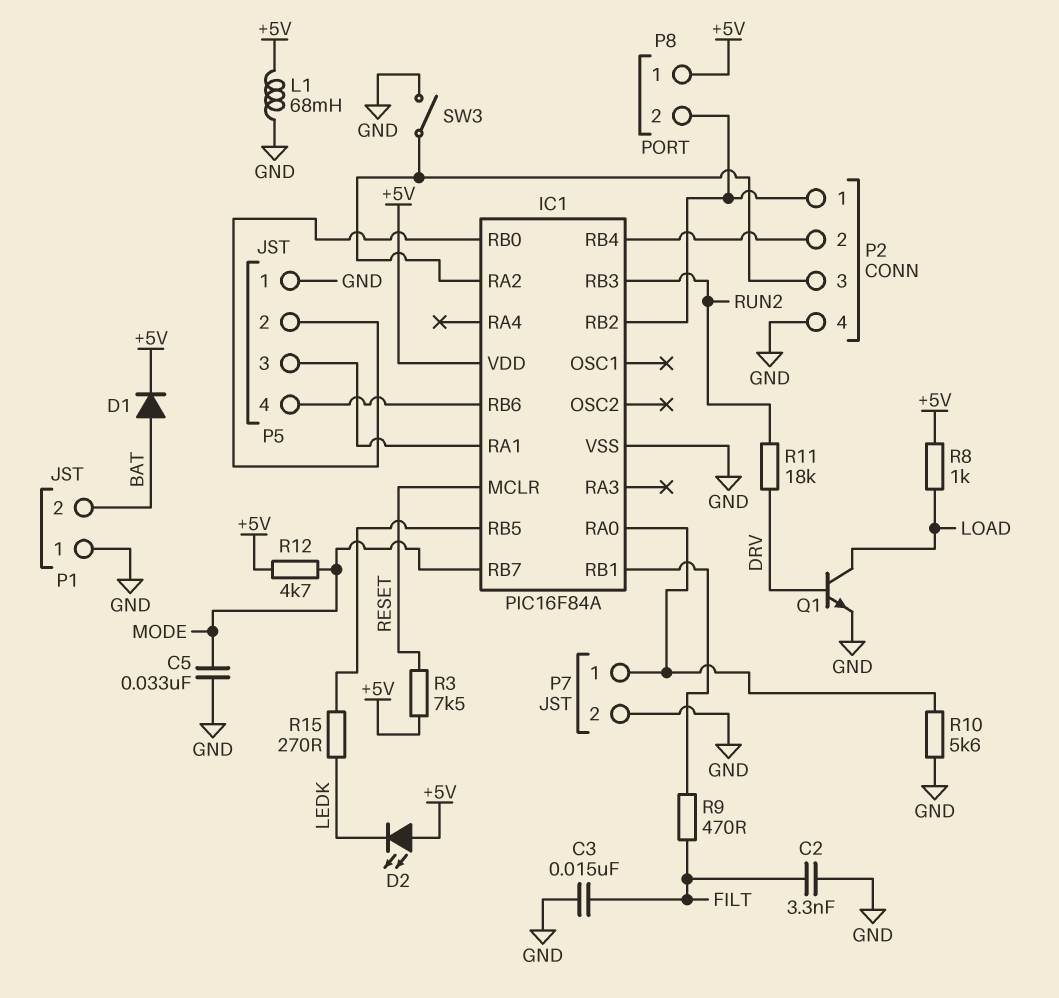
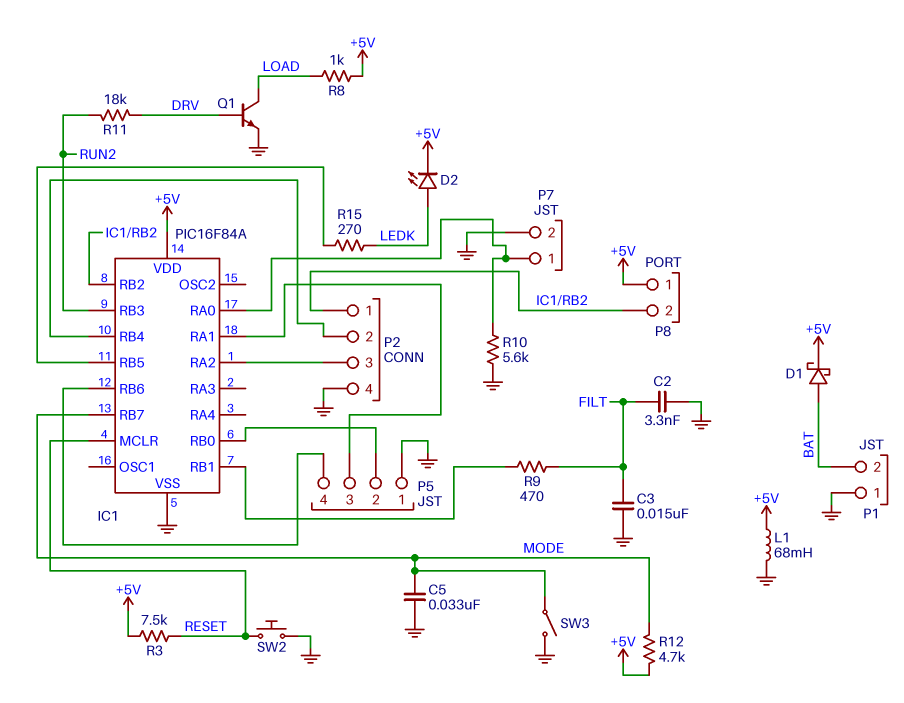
D1: diode (A BAT, K +5V) -> schottky (A BAT, K +5V)
D2: LED (A +5V, K LEDK) -> LED (A LEDK, K +5V)
SW2: none -> button (GND, RESET)
SW3: switch (GND, IC1/RA2) -> switch (GND, MODE)

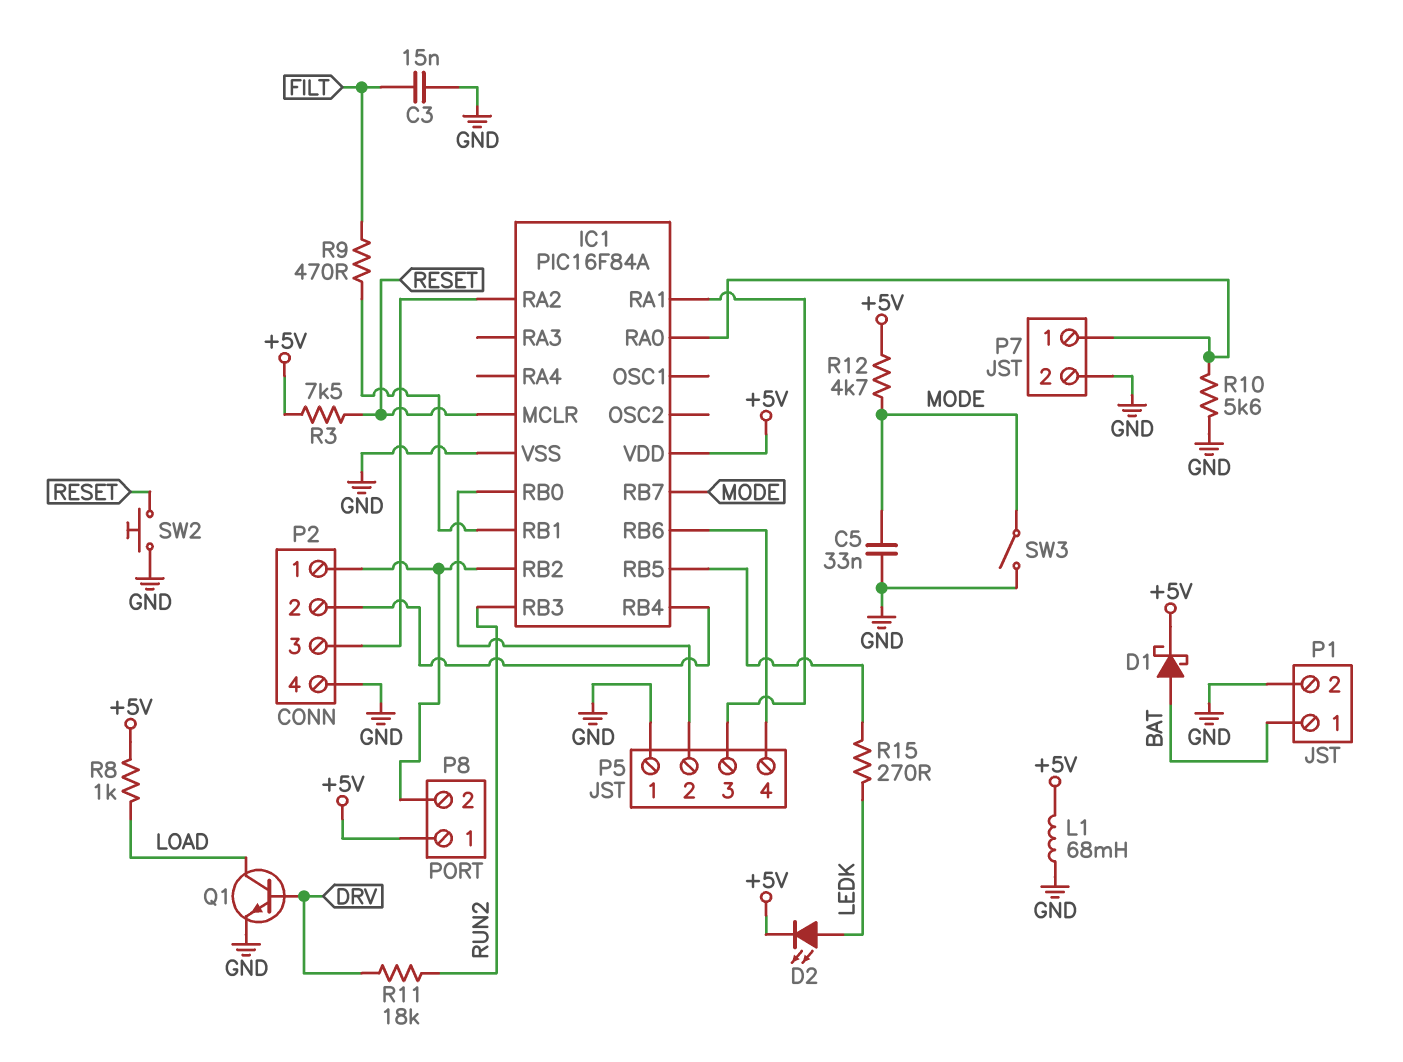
C2: 3.3nF (FILT, GND) -> none
P1 pin 1: GND -> BAT
P1 pin 2: BAT -> GND

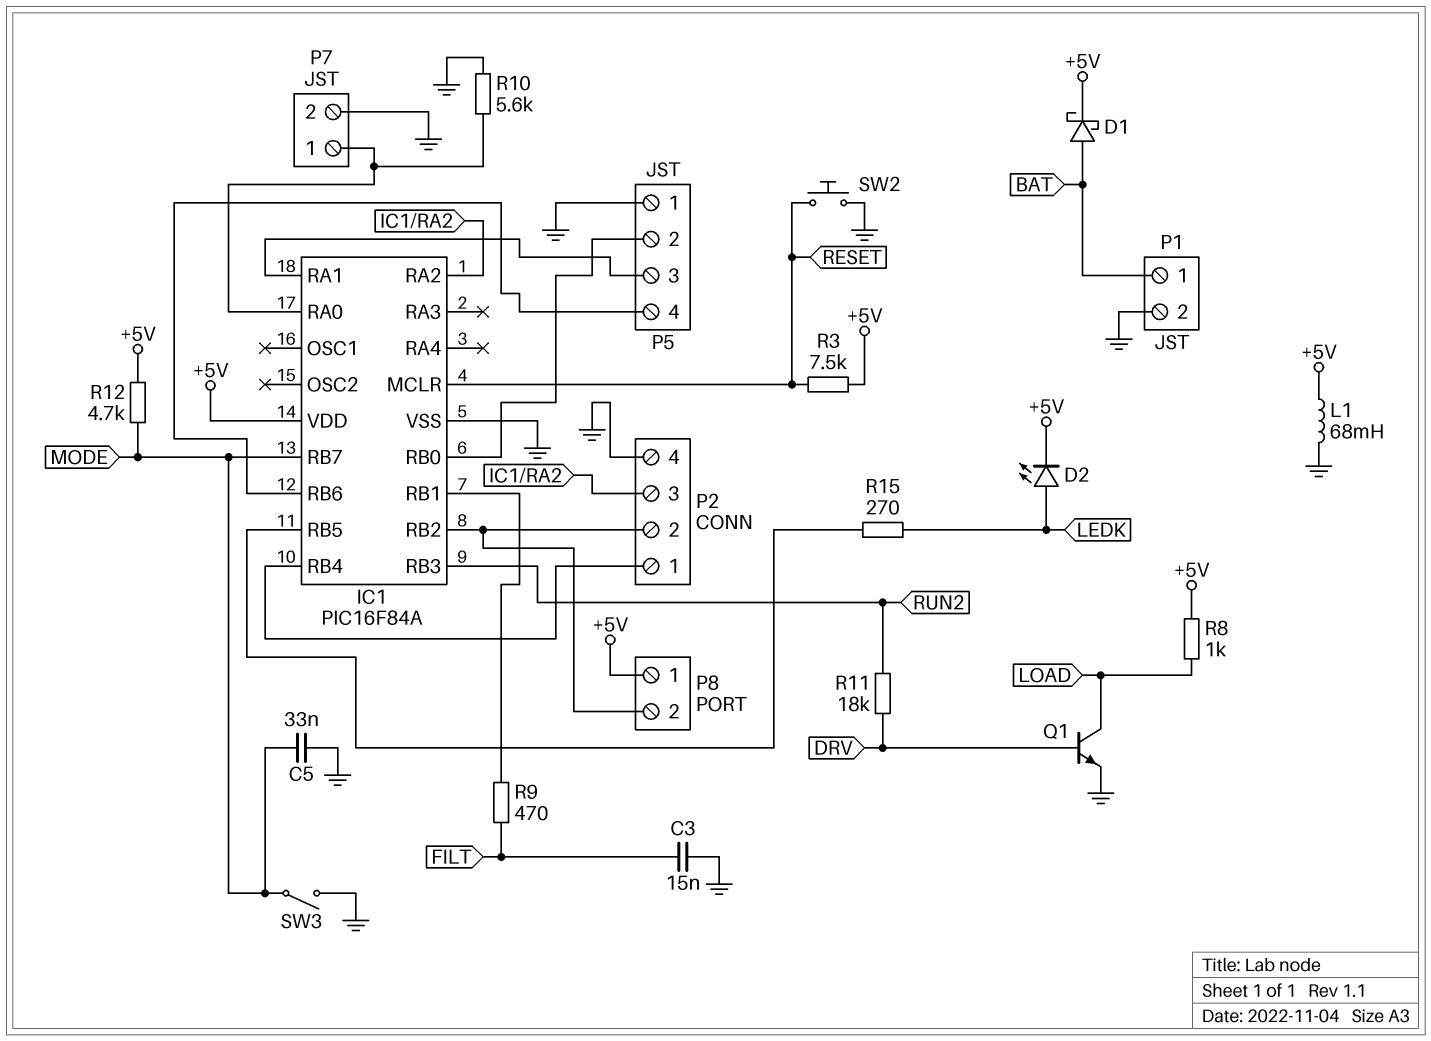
P2 pin 1: IC1/RB2 -> IC1/RB4
P2 pin 2: IC1/RB4 -> IC1/RB2

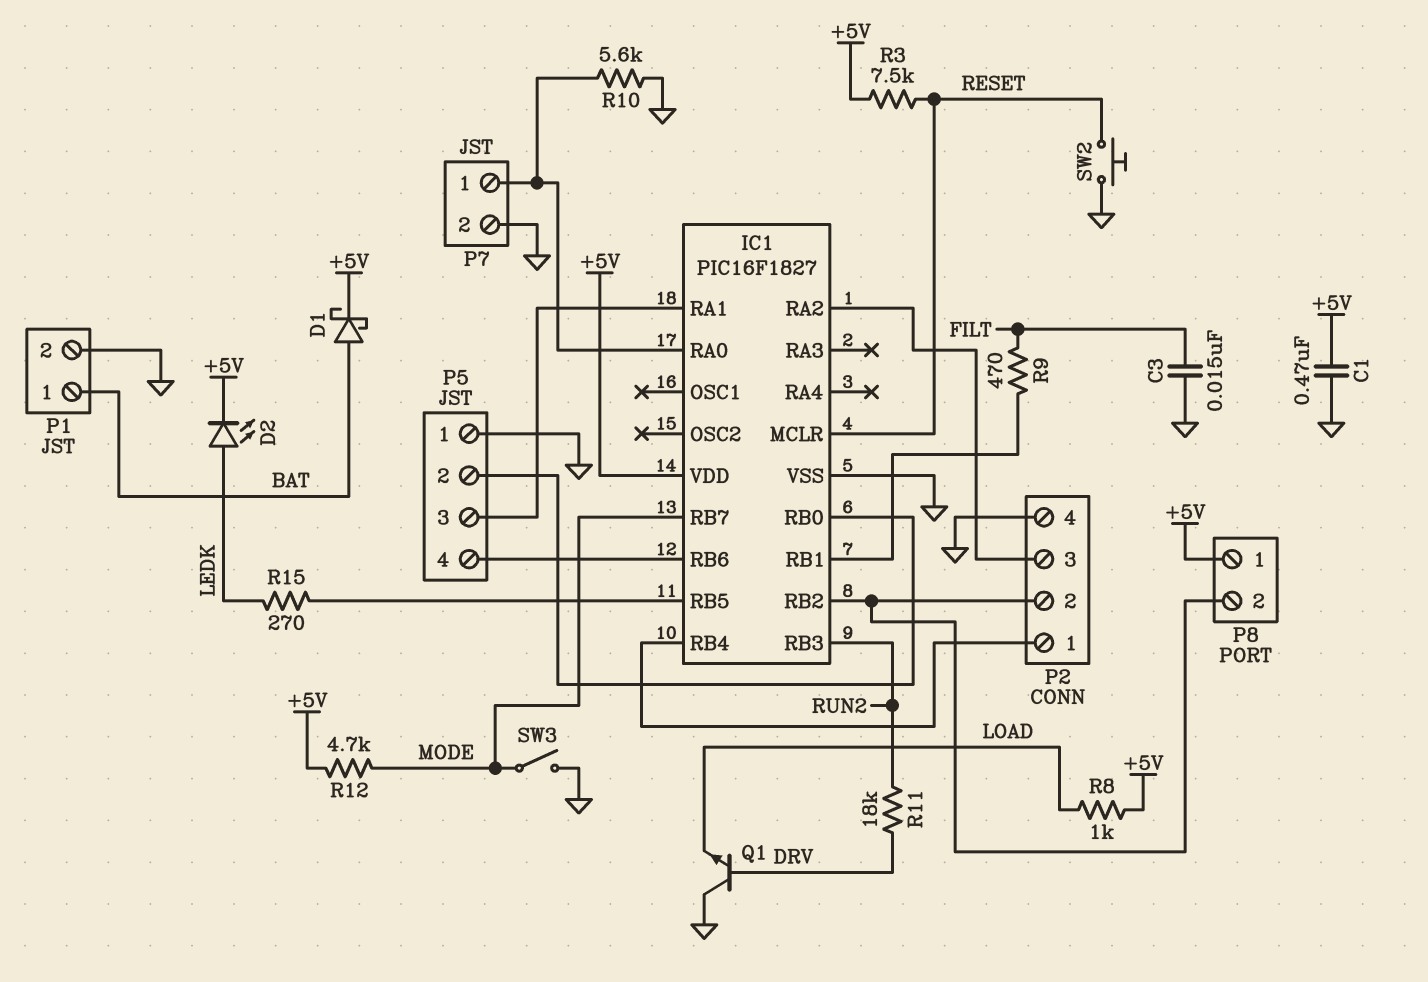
C1: none -> 470nF (+5V, GND)
C5: 33nF (GND, MODE) -> none
IC1: PIC16F84A -> PIC16F1827
L1: 68mH (+5V, GND) -> none
Q1: NPN (B DRV, C LOAD, E GND) -> NPN (B DRV, C GND, E LOAD)

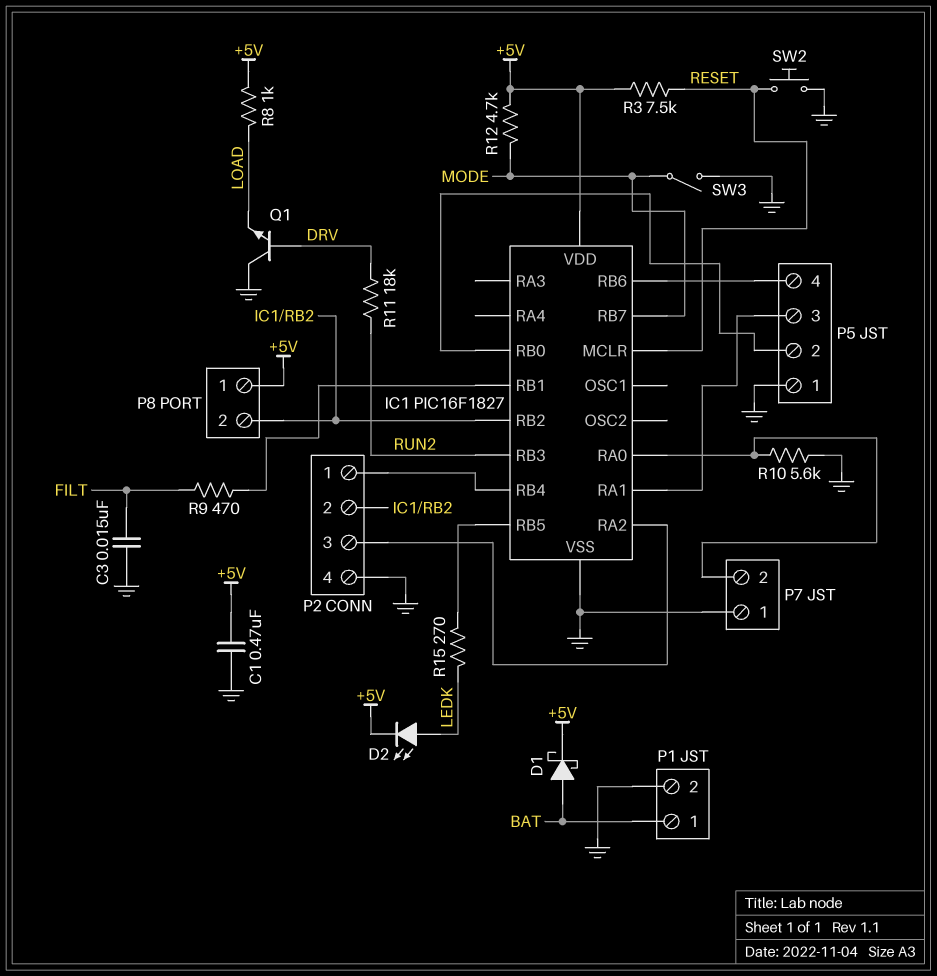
P7 pin 1: IC1/RA0 -> GND
P7 pin 2: GND -> IC1/RA0

